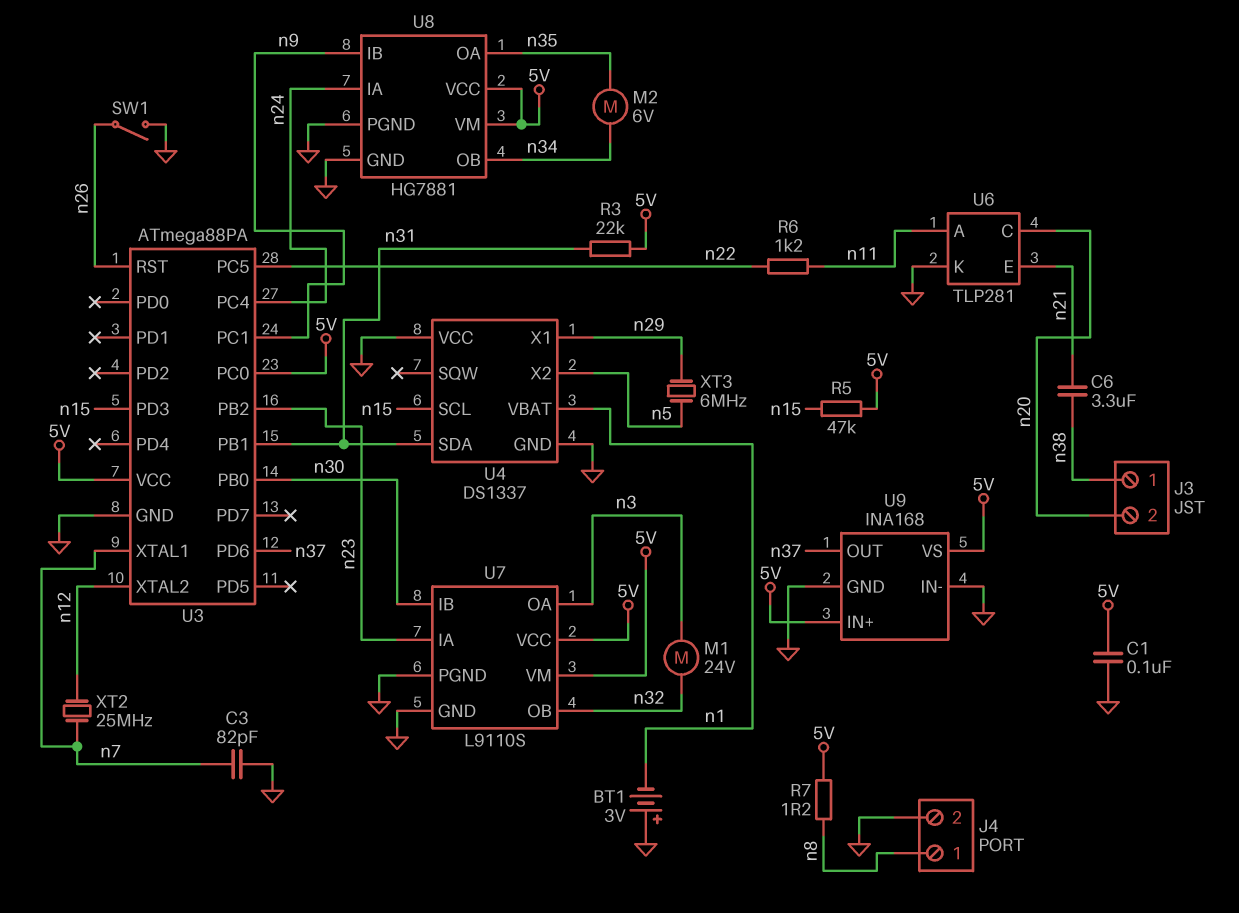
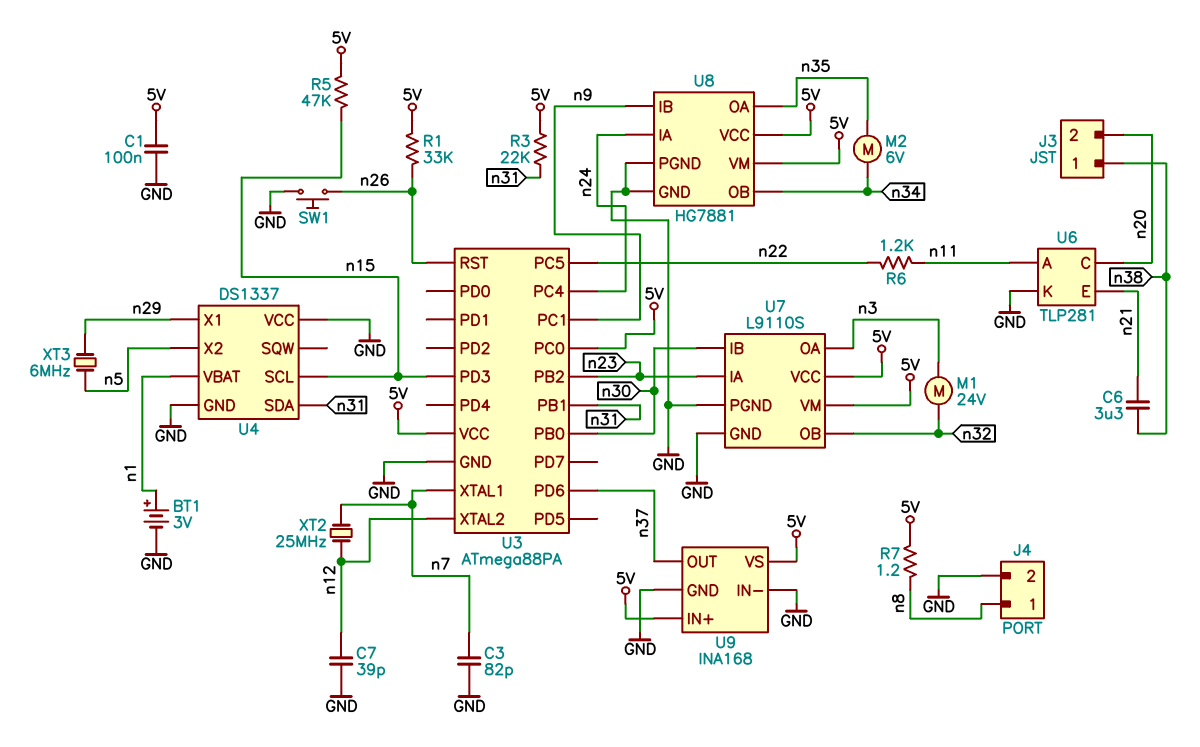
BT1: 3V (plus GND, minus n1) -> 3V (plus n1, minus GND)
C7: none -> 39pF (GND, n12)
R1: none -> 33k (5V, n26)
SW1: switch (GND, n26) -> button (GND, n26)

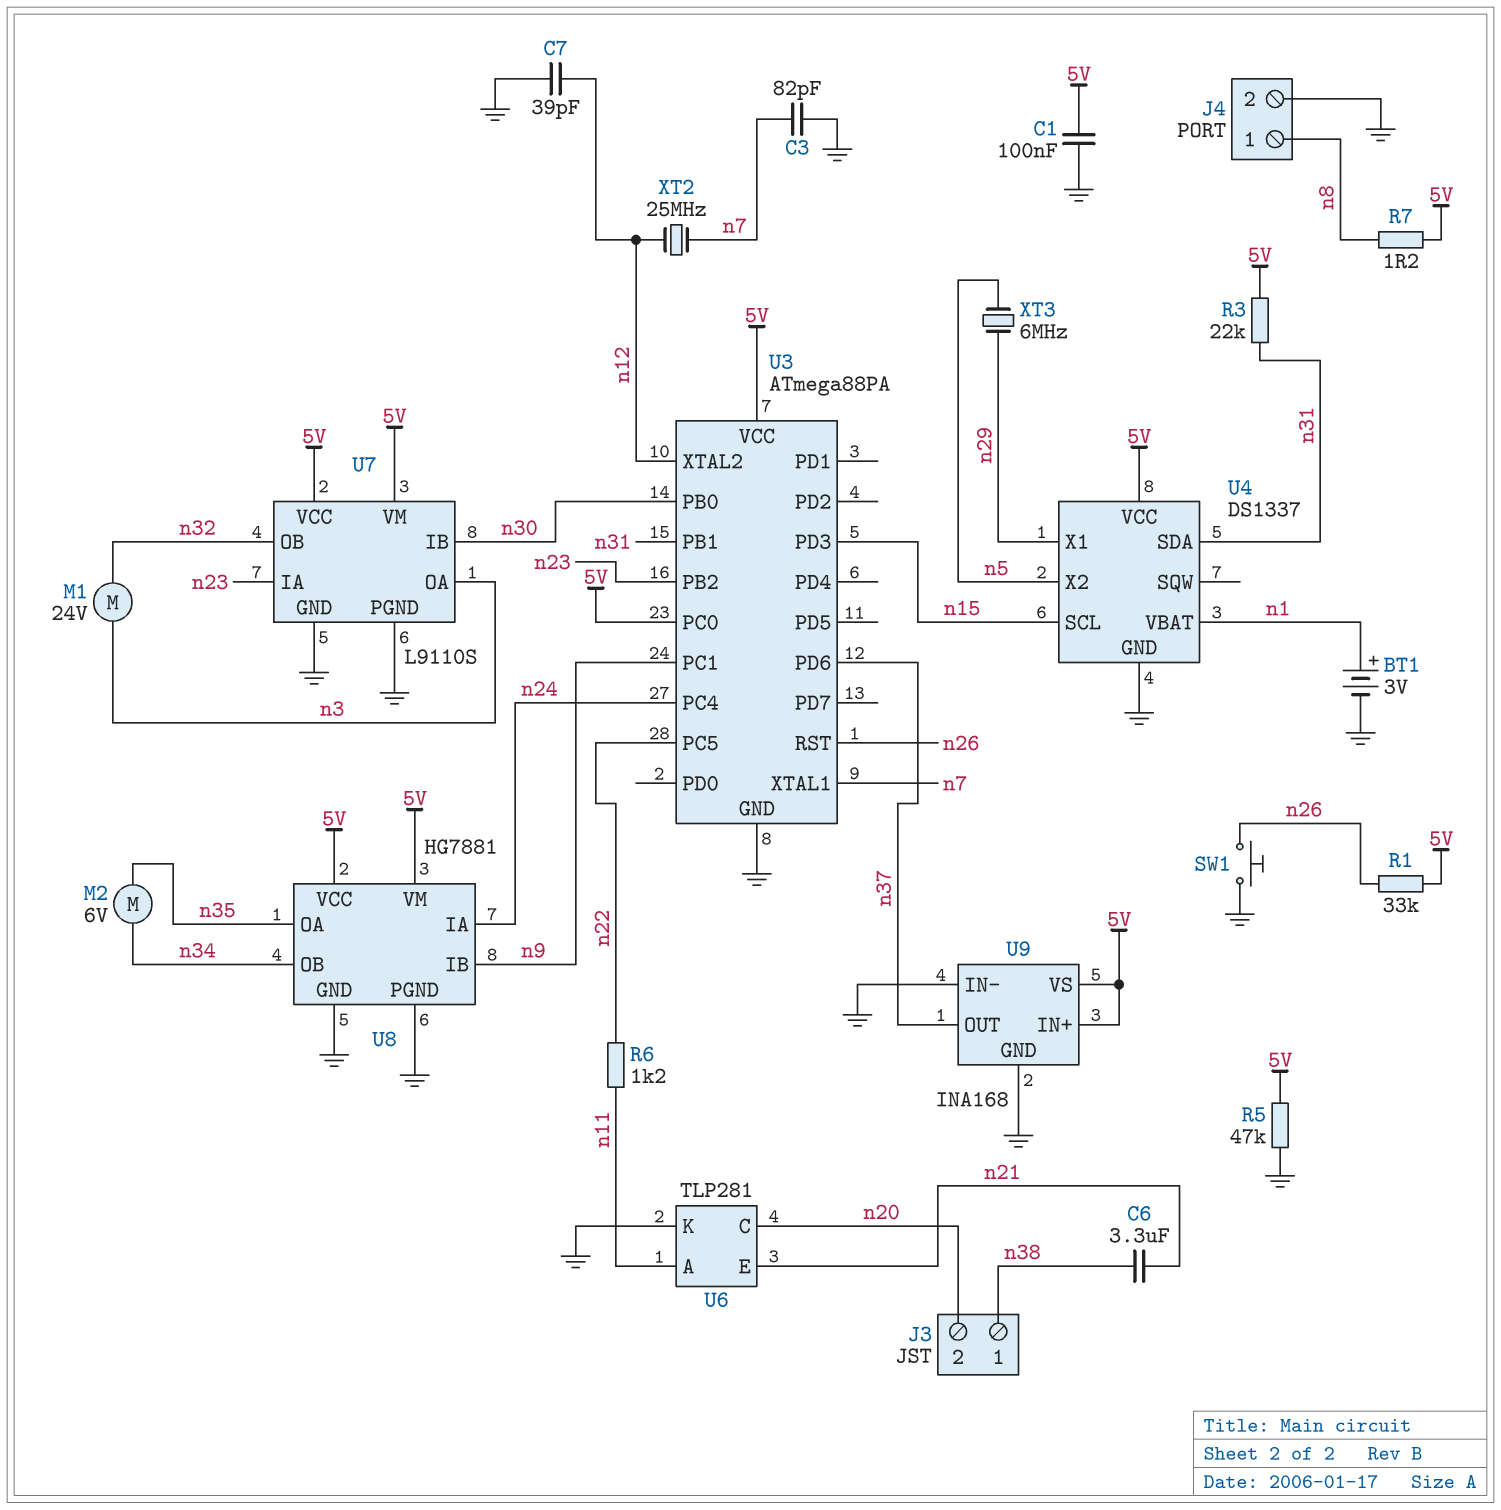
R5: 47k (5V, n15) -> 47k (5V, GND)
U4 pin VCC: GND -> 5V

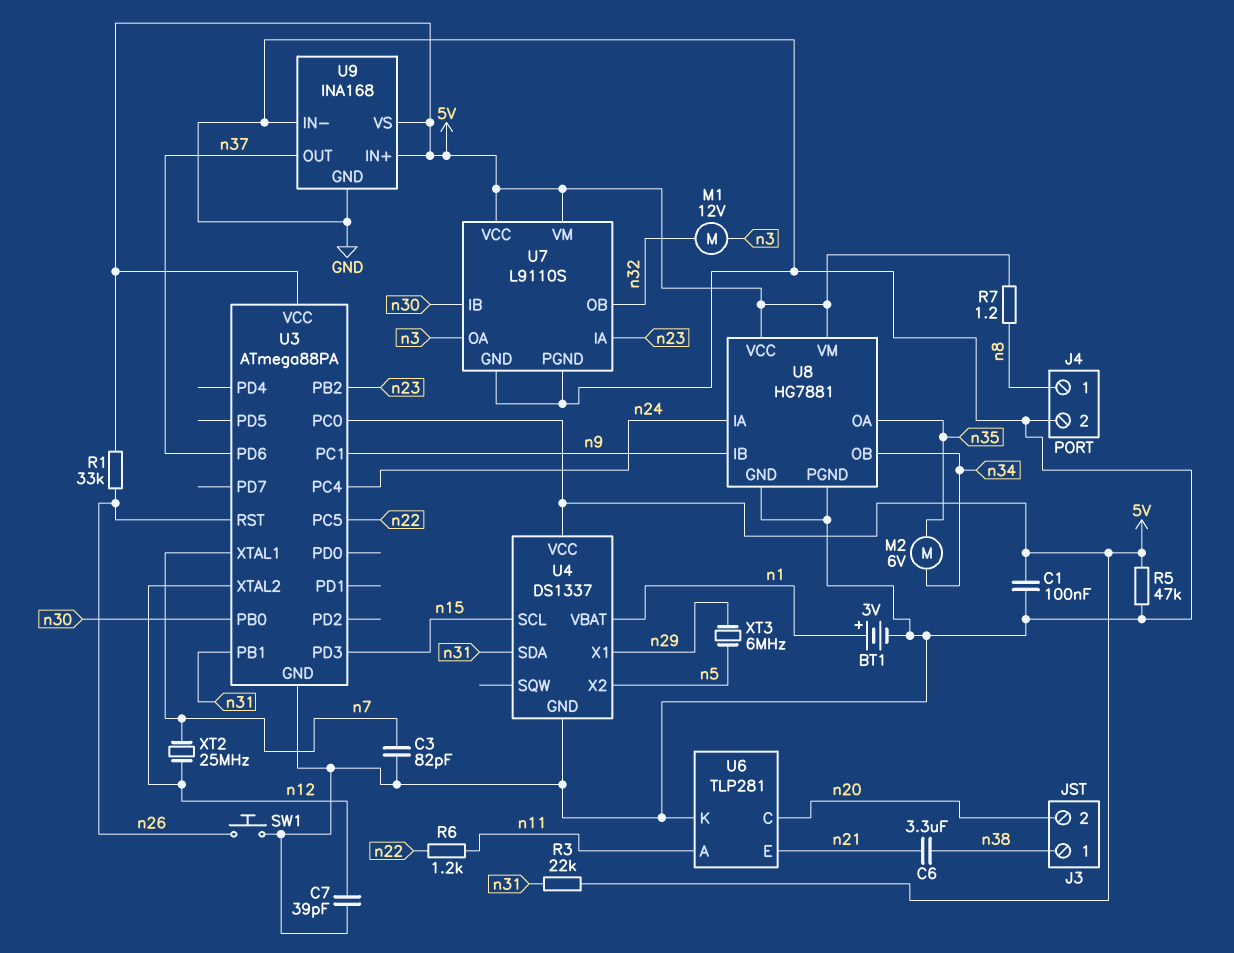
M1: motor 24V (n3, n32) -> motor 12V (n3, n32)

